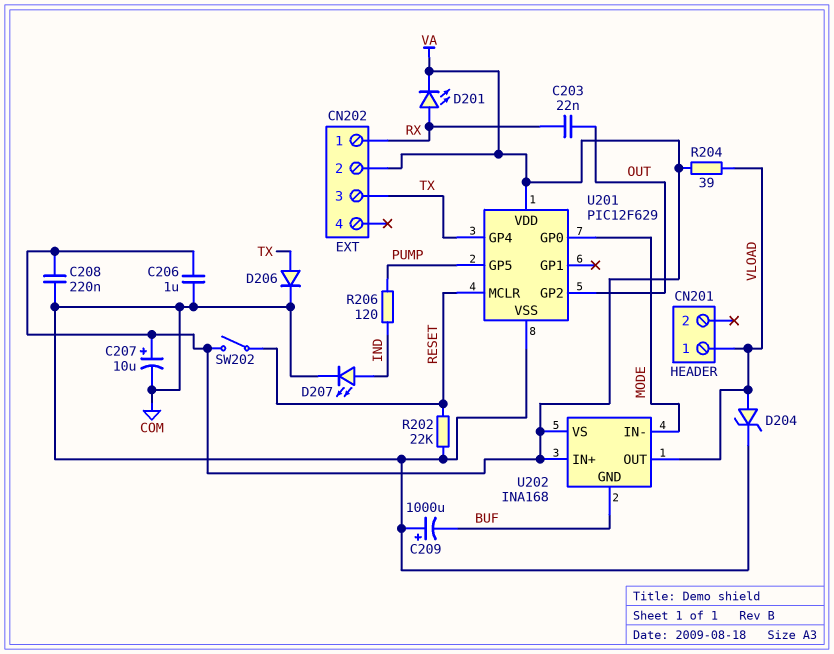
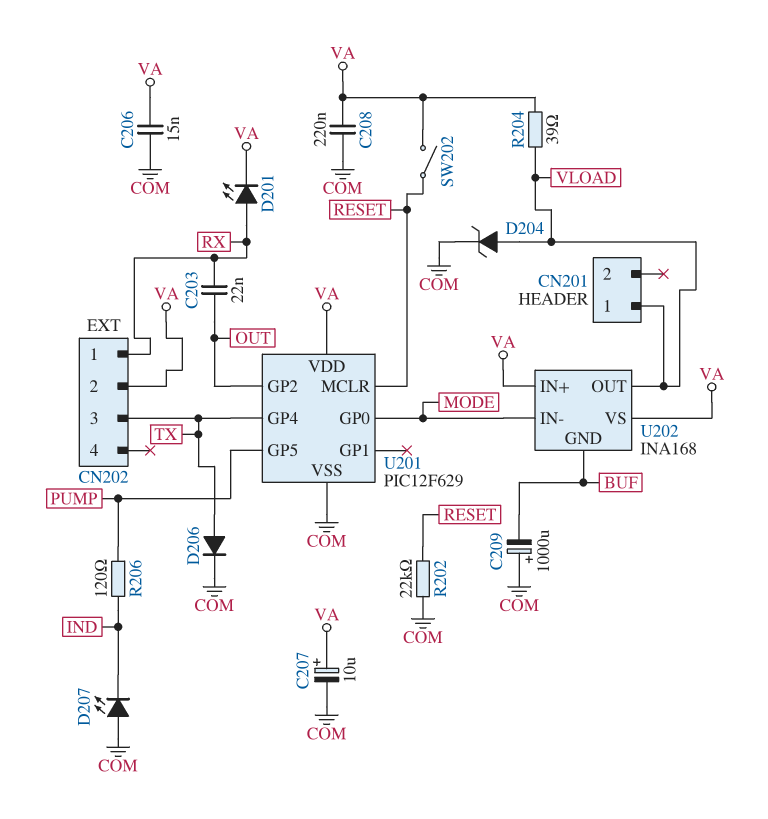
C206: 1uF (COM, VA) -> 15nF (COM, VA)
D207: LED (A IND, K COM) -> LED (A COM, K IND)

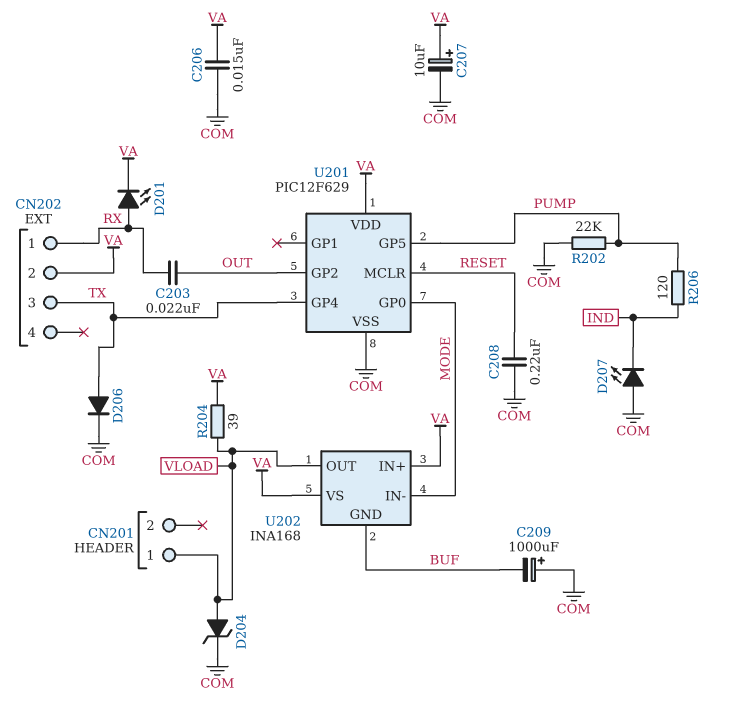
C208: 220nF (COM, VA) -> 220nF (COM, RESET)
R202: 22k (COM, RESET) -> 22k (COM, PUMP)
SW202: switch (RESET, VA) -> none

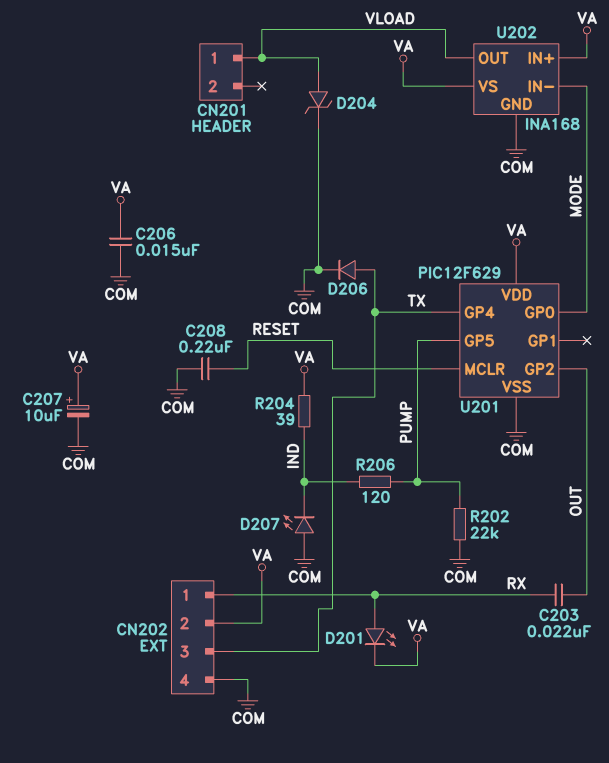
C209: 1000uF (plus COM, minus BUF) -> none
CN202 pin 4: none -> COM
R204: 39 (VA, VLOAD) -> 39 (IND, VA)
U202 pin GND: BUF -> COM

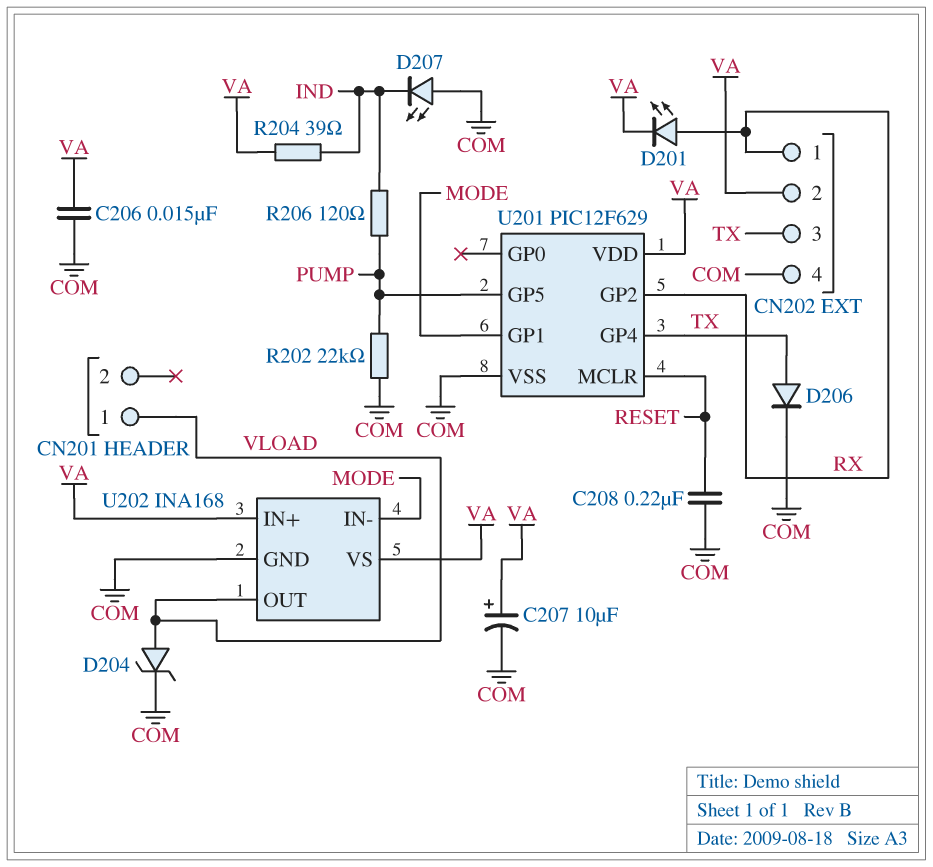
C203: 22nF (OUT, RX) -> none
U201 pin GP0: MODE -> none
U201 pin GP1: none -> MODE
U201 pin GP2: OUT -> RX

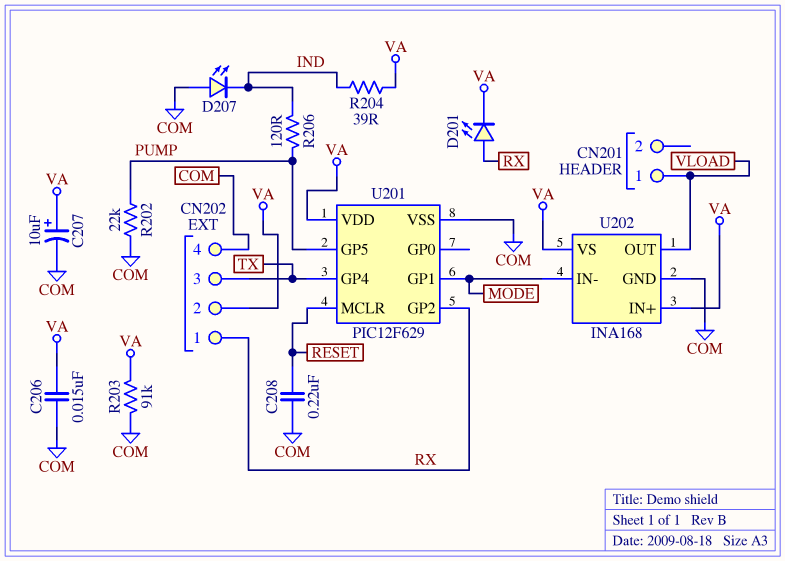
D204: zener (A VLOAD, K COM) -> none
D206: diode (A TX, K COM) -> none
R203: none -> 91k (COM, VA)

